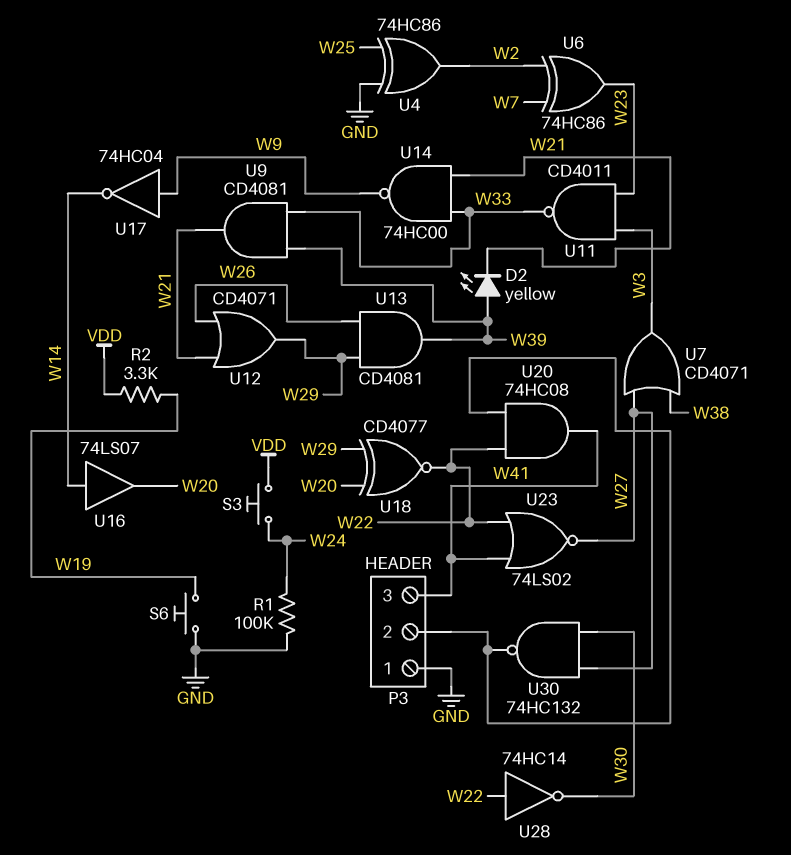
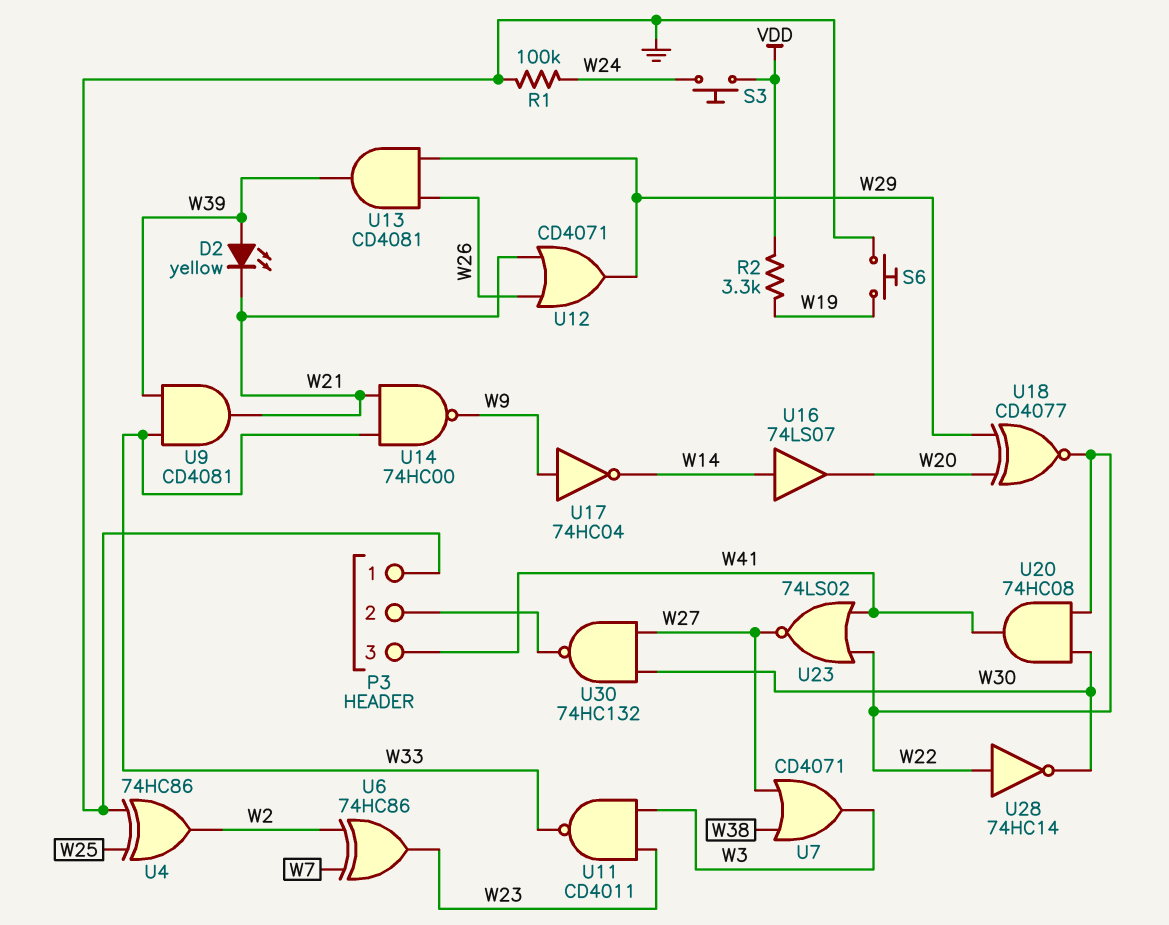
U20: AND 74HC08 (in P3/2, in W22, out W41) -> AND 74HC08 (in W22, in W30, out W41)

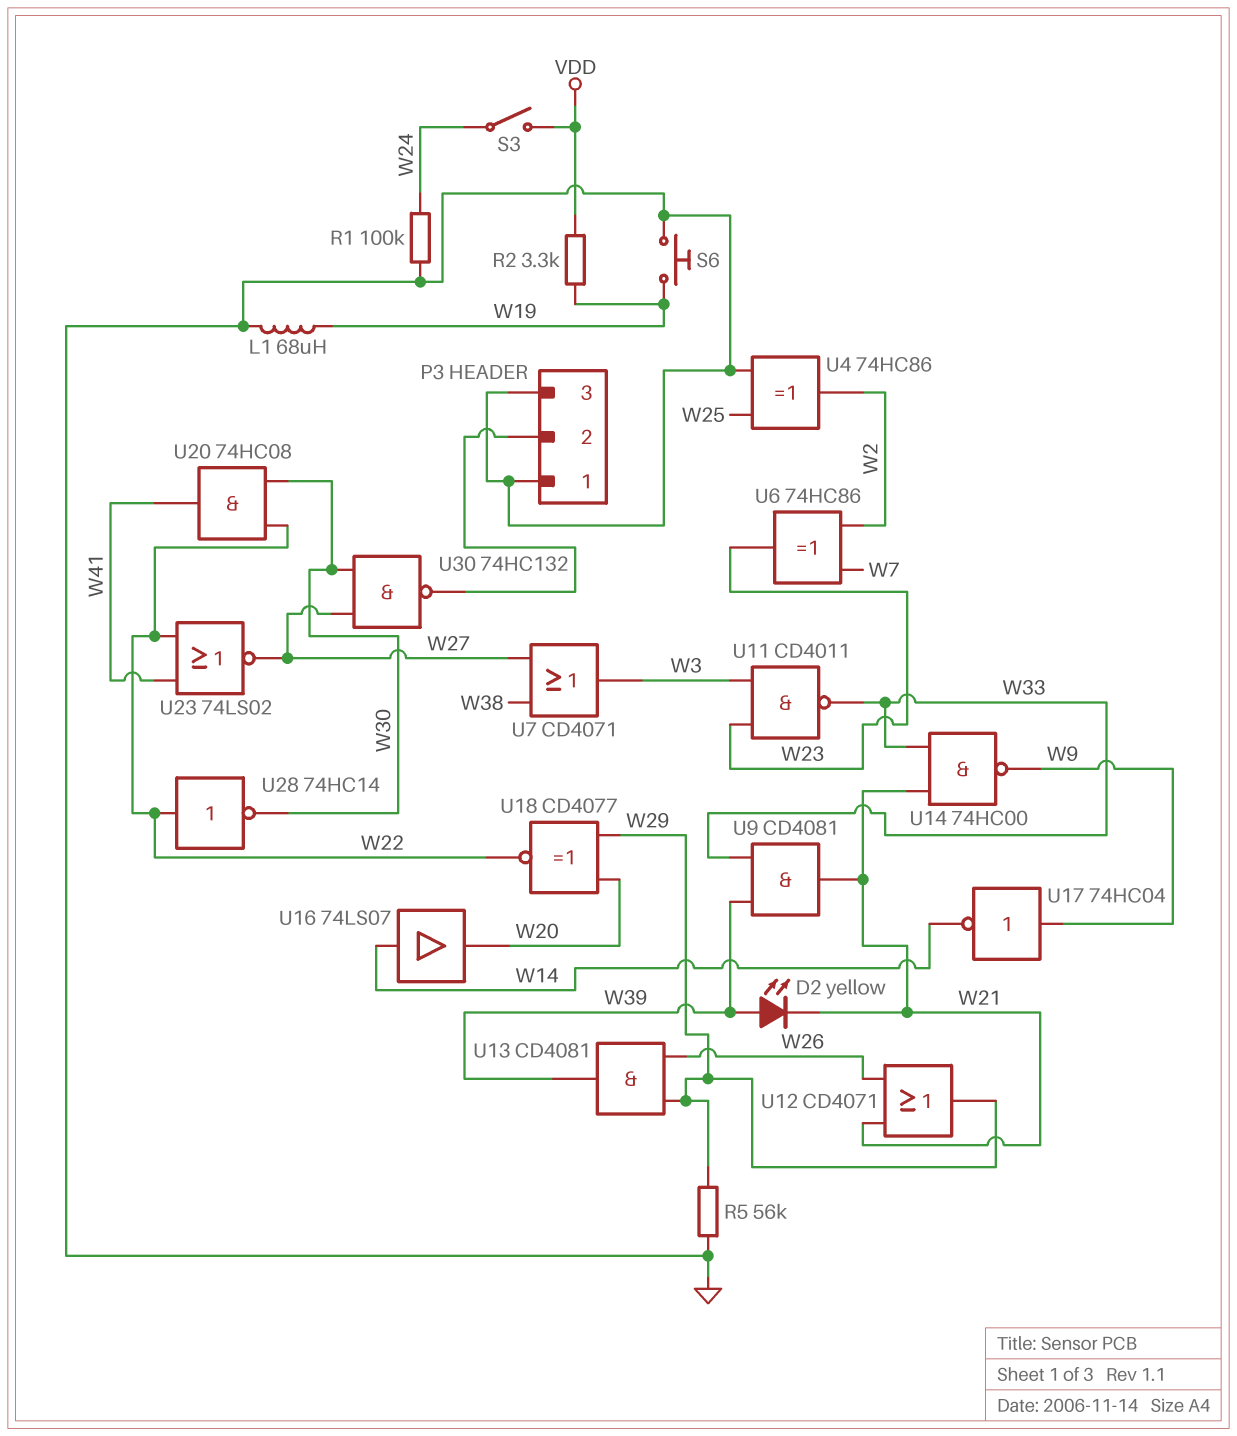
L1: none -> 68uH (GND, W19)
P3 pin 3: W41 -> GND
R5: none -> 56k (GND, W29)
S3: button (VDD, W24) -> switch (VDD, W24)

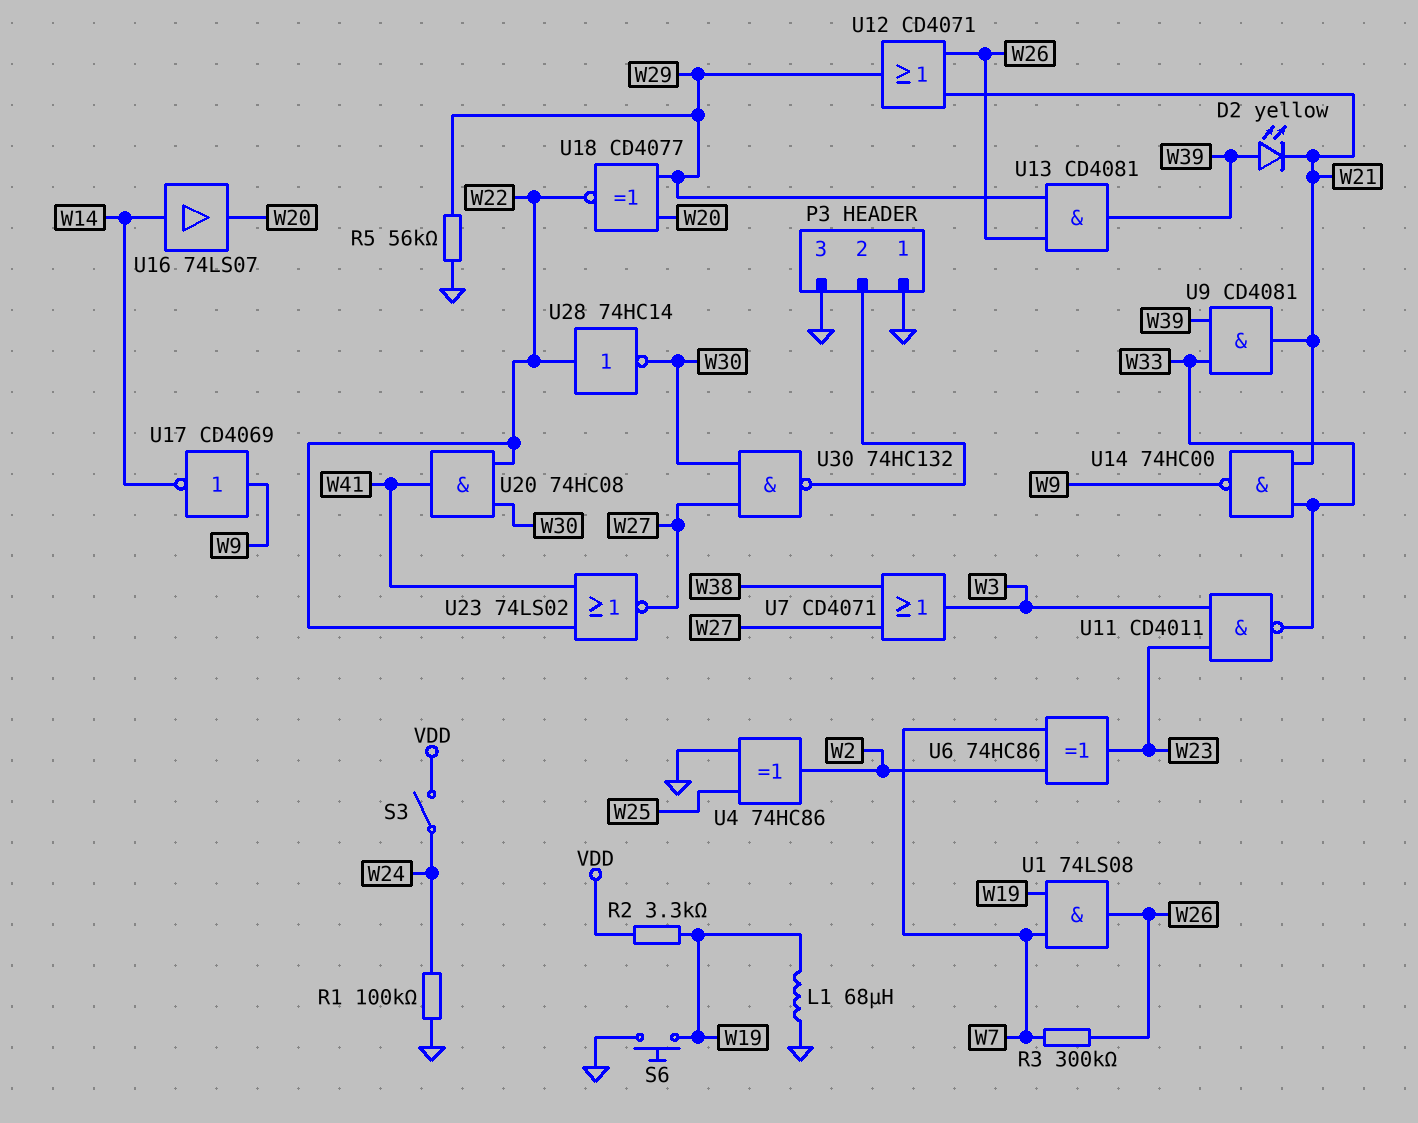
R3: none -> 300k (W7, W26)
U1: none -> AND 74LS08 (in W7, in W19, out W26)
U17: NOT 74HC04 (in W9, out W14) -> NOT CD4069 (in W9, out W14)

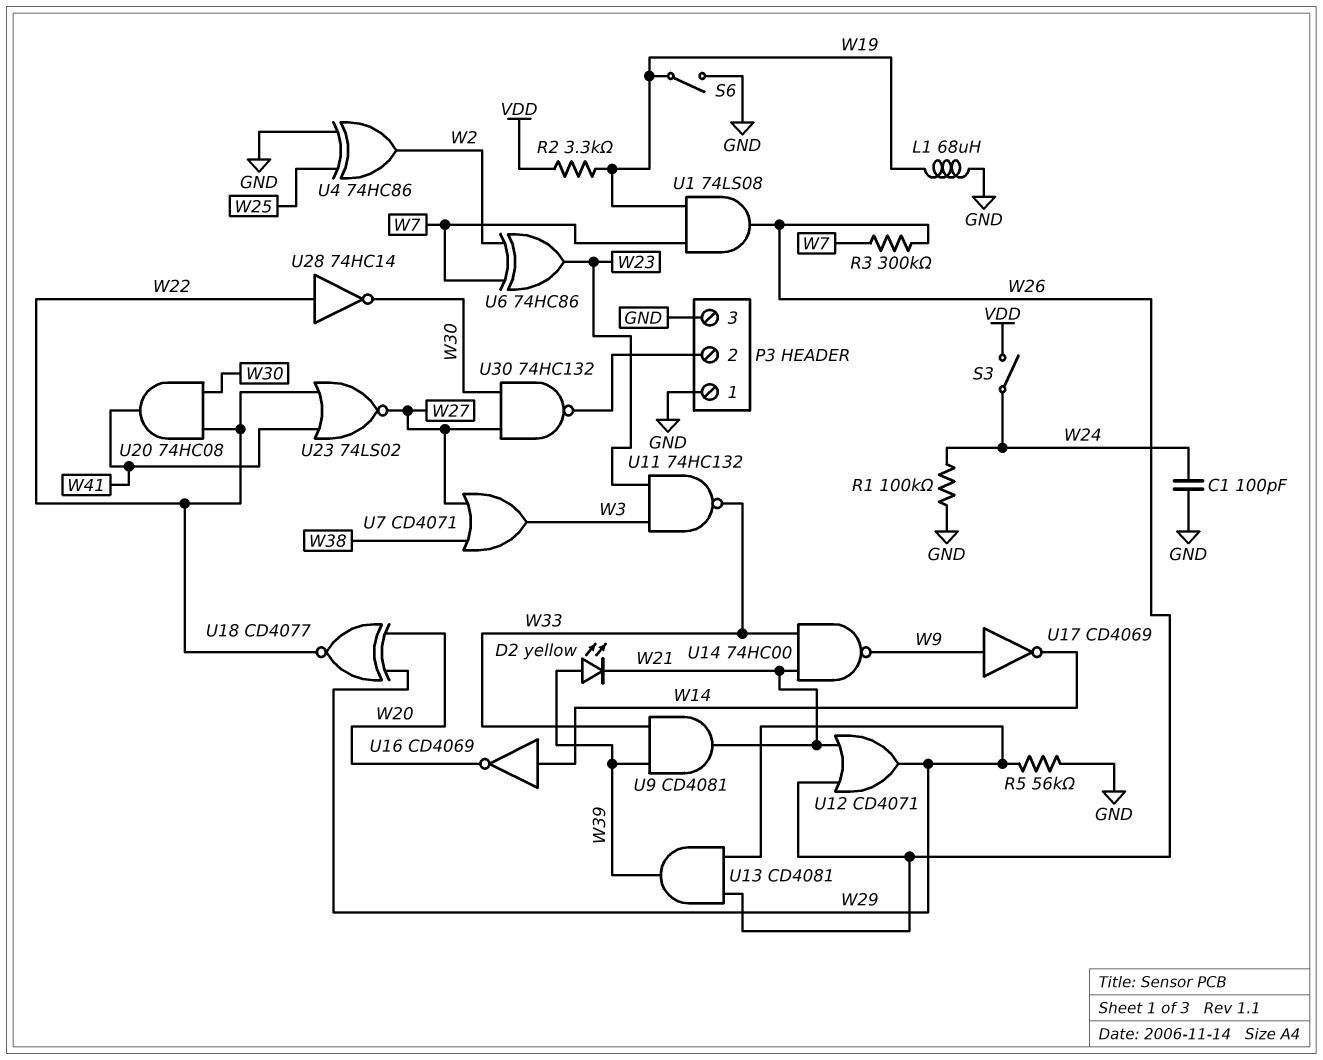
C1: none -> 100pF (GND, W24)
S6: button (GND, W19) -> switch (GND, W19)
U11: NAND CD4011 (in W3, in W23, out W33) -> NAND 74HC132 (in W3, in W23, out W33)
U16: buffer 74LS07 (in W14, out W20) -> NOT CD4069 (in W14, out W20)

